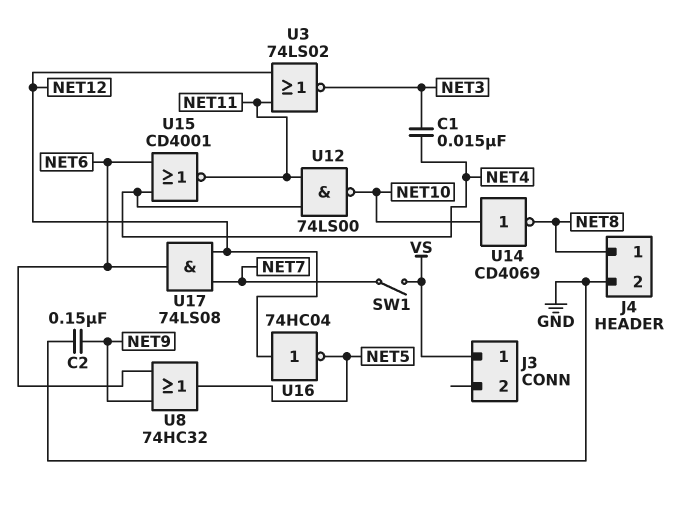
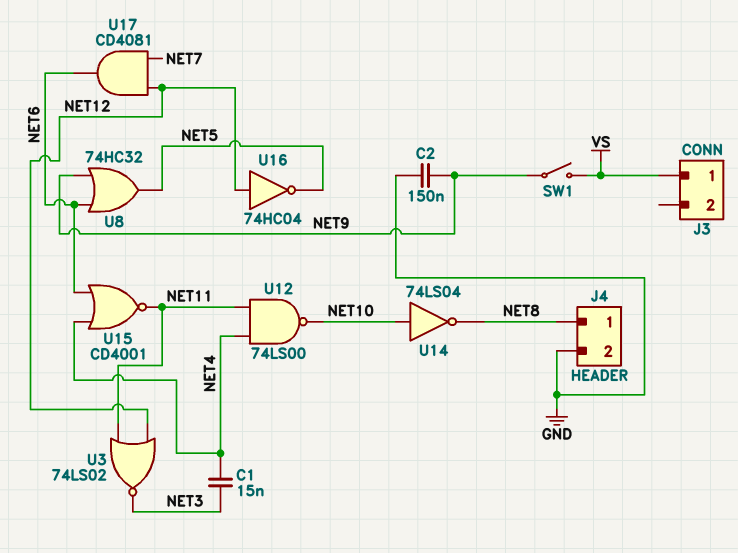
SW1: switch (NET7, VS) -> switch (NET9, VS)
U14: NOT CD4069 (in NET10, out NET8) -> NOT 74LS04 (in NET10, out NET8)
U17: AND 74LS08 (in NET7, in NET12, out NET6) -> AND CD4081 (in NET7, in NET12, out NET6)

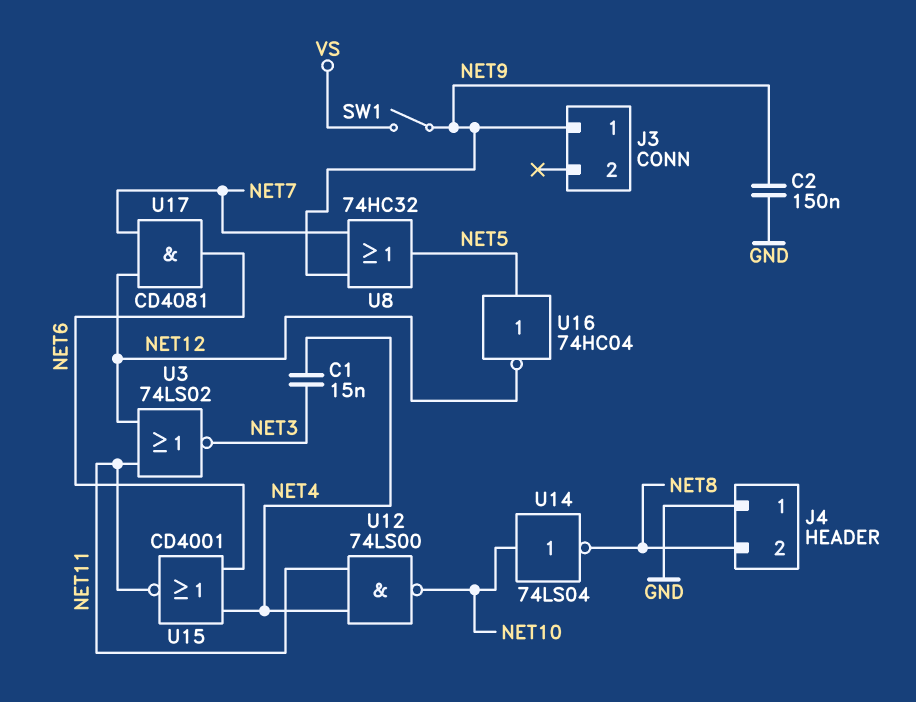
J3 pin 1: VS -> NET9
J4 pin 1: NET8 -> GND
J4 pin 2: GND -> NET8
U8: OR 74HC32 (in NET6, in NET9, out NET5) -> OR 74HC32 (in NET7, in NET9, out NET5)
U16: NOT 74HC04 (in NET12, out NET5) -> NOT 74HC04 (in NET5, out NET12)

